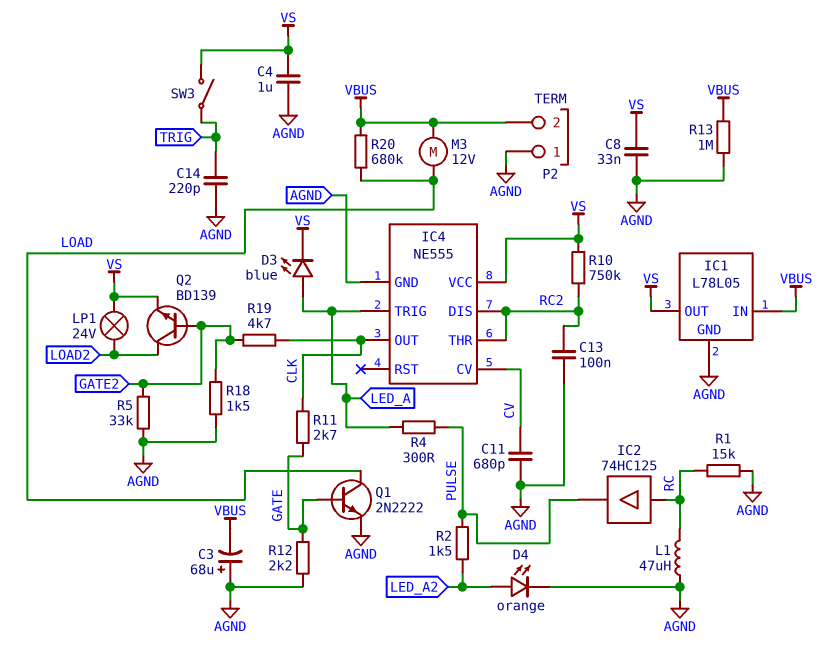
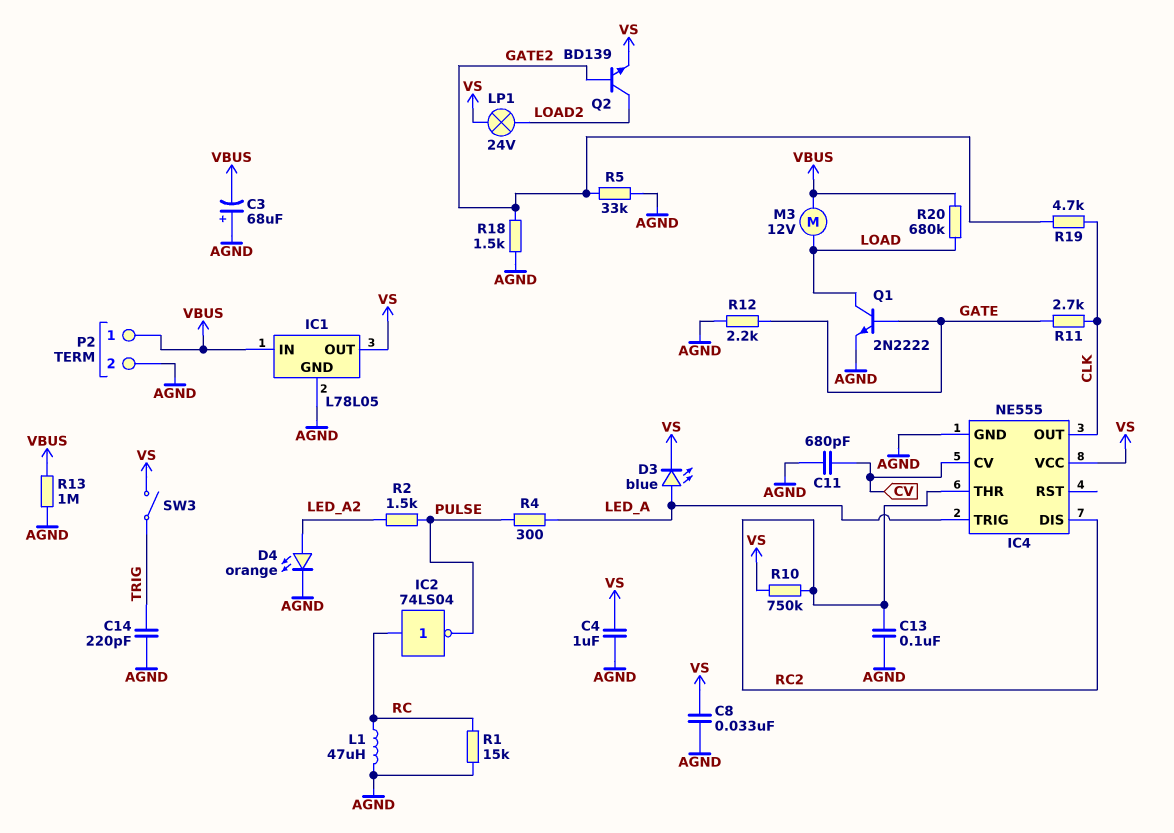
IC2: buffer 74HC125 (in RC, out PULSE) -> NOT 74LS04 (in RC, out PULSE)
P2 pin 1: AGND -> VBUS
P2 pin 2: VBUS -> AGND

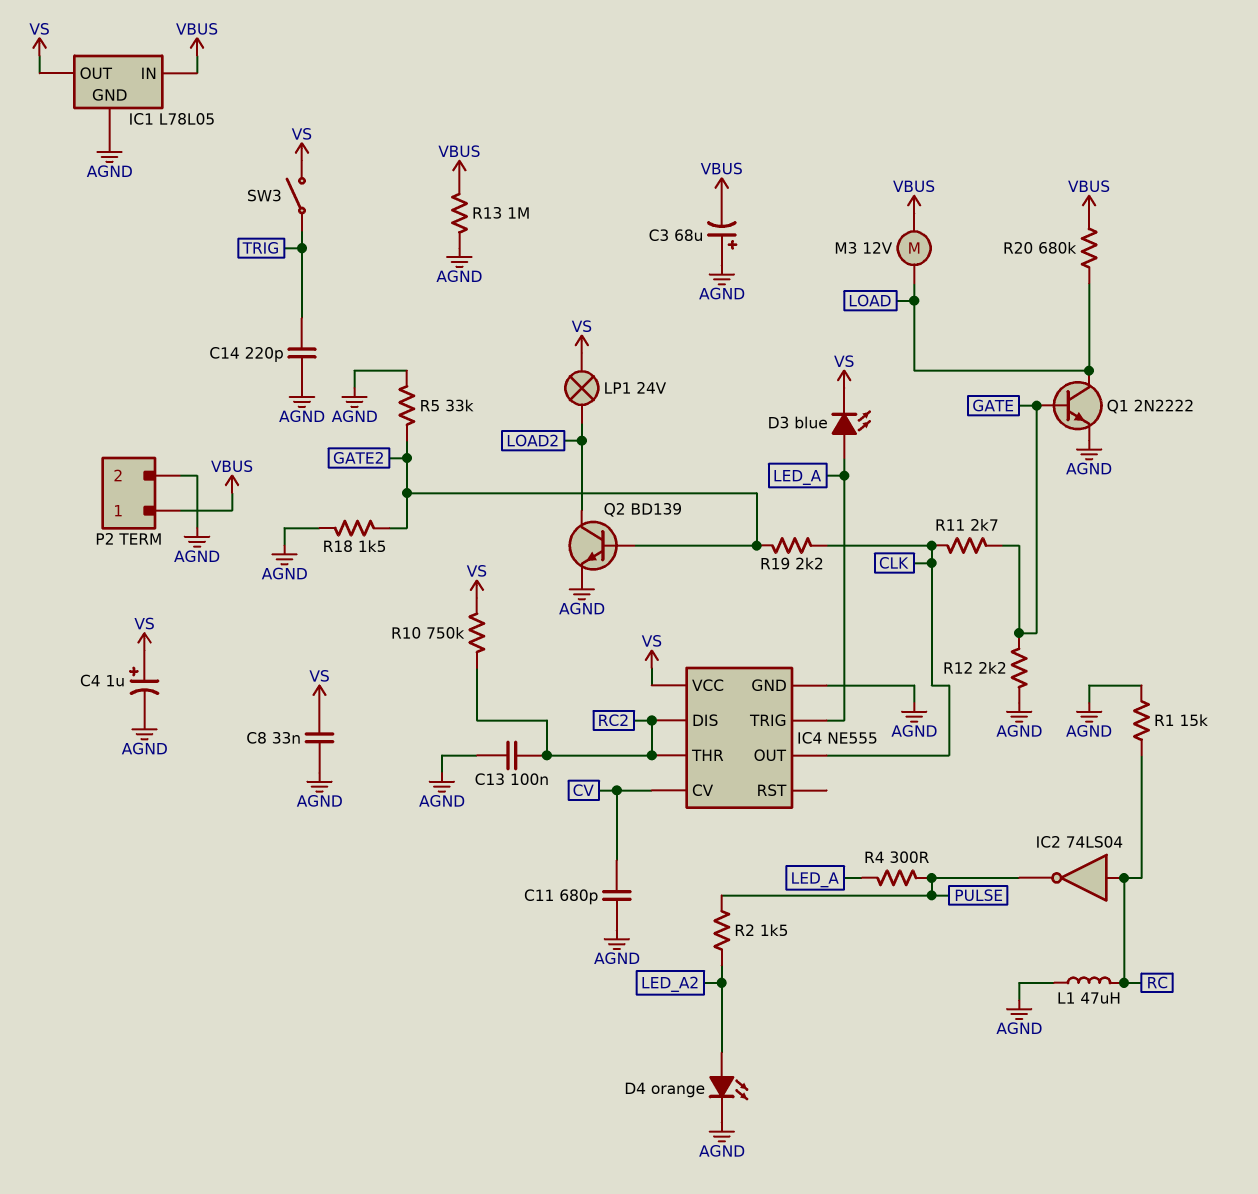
C4: 1uF (AGND, VS) -> 1uF (plus VS, minus AGND)
Q2: NPN BD139 (B GATE2, C LOAD2, E VS) -> NPN BD139 (B GATE2, C LOAD2, E AGND)
R19: 4.7k (CLK, GATE2) -> 2.2k (CLK, GATE2)

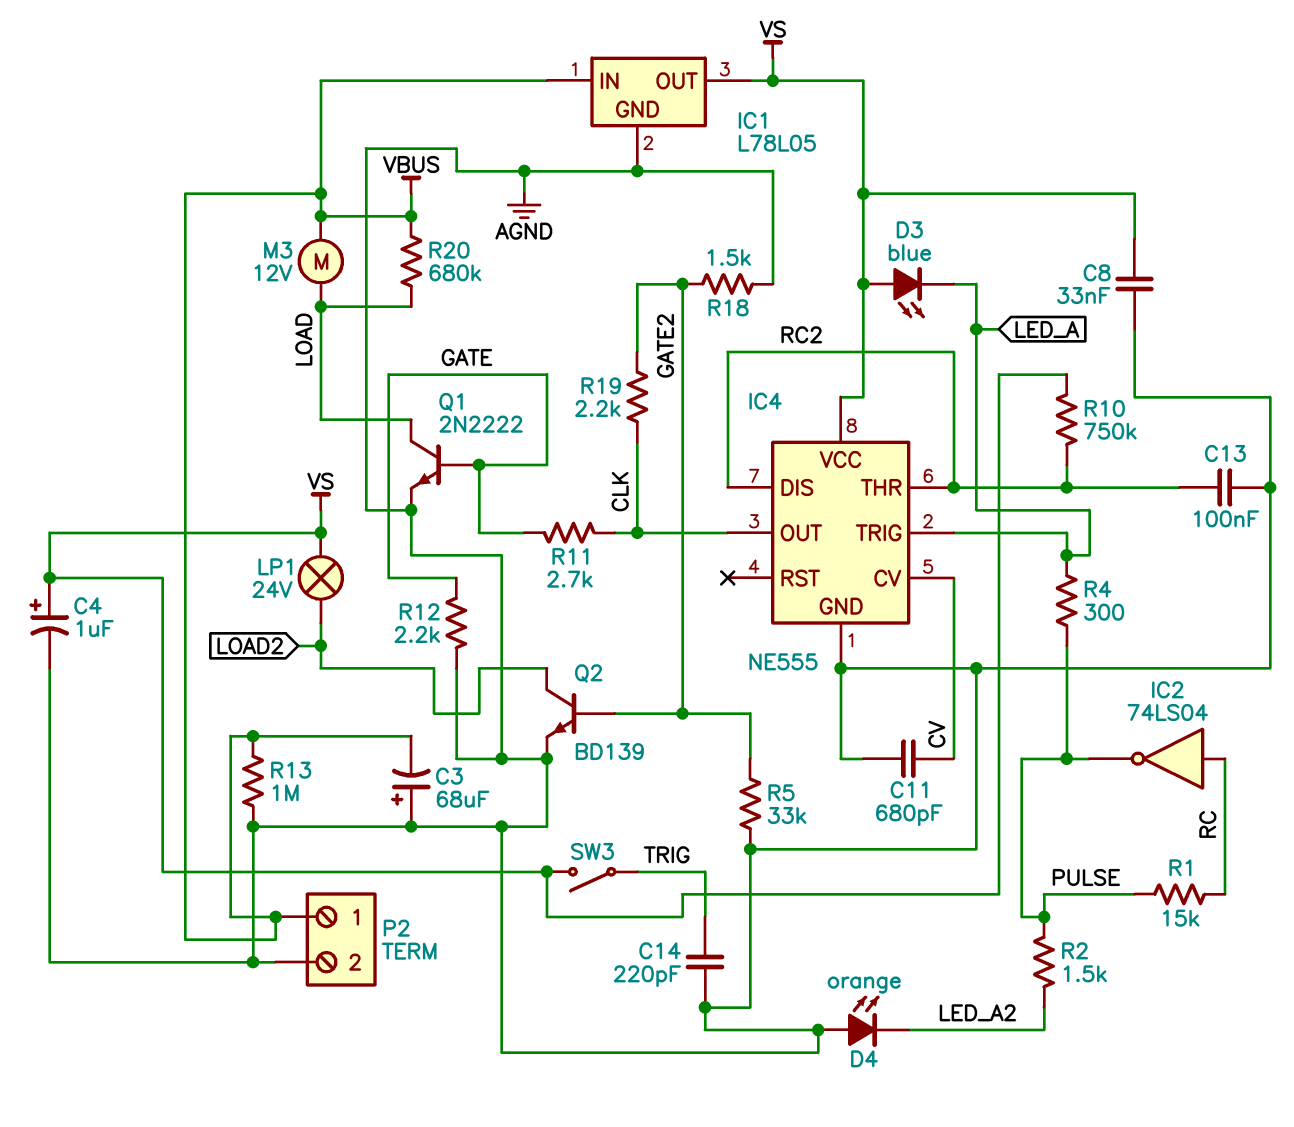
D3: LED blue (A LED_A, K VS) -> LED blue (A VS, K LED_A)
D4: LED orange (A LED_A2, K AGND) -> LED orange (A AGND, K LED_A2)
L1: 47uH (AGND, RC) -> none
R1: 15k (AGND, RC) -> 15k (PULSE, RC)

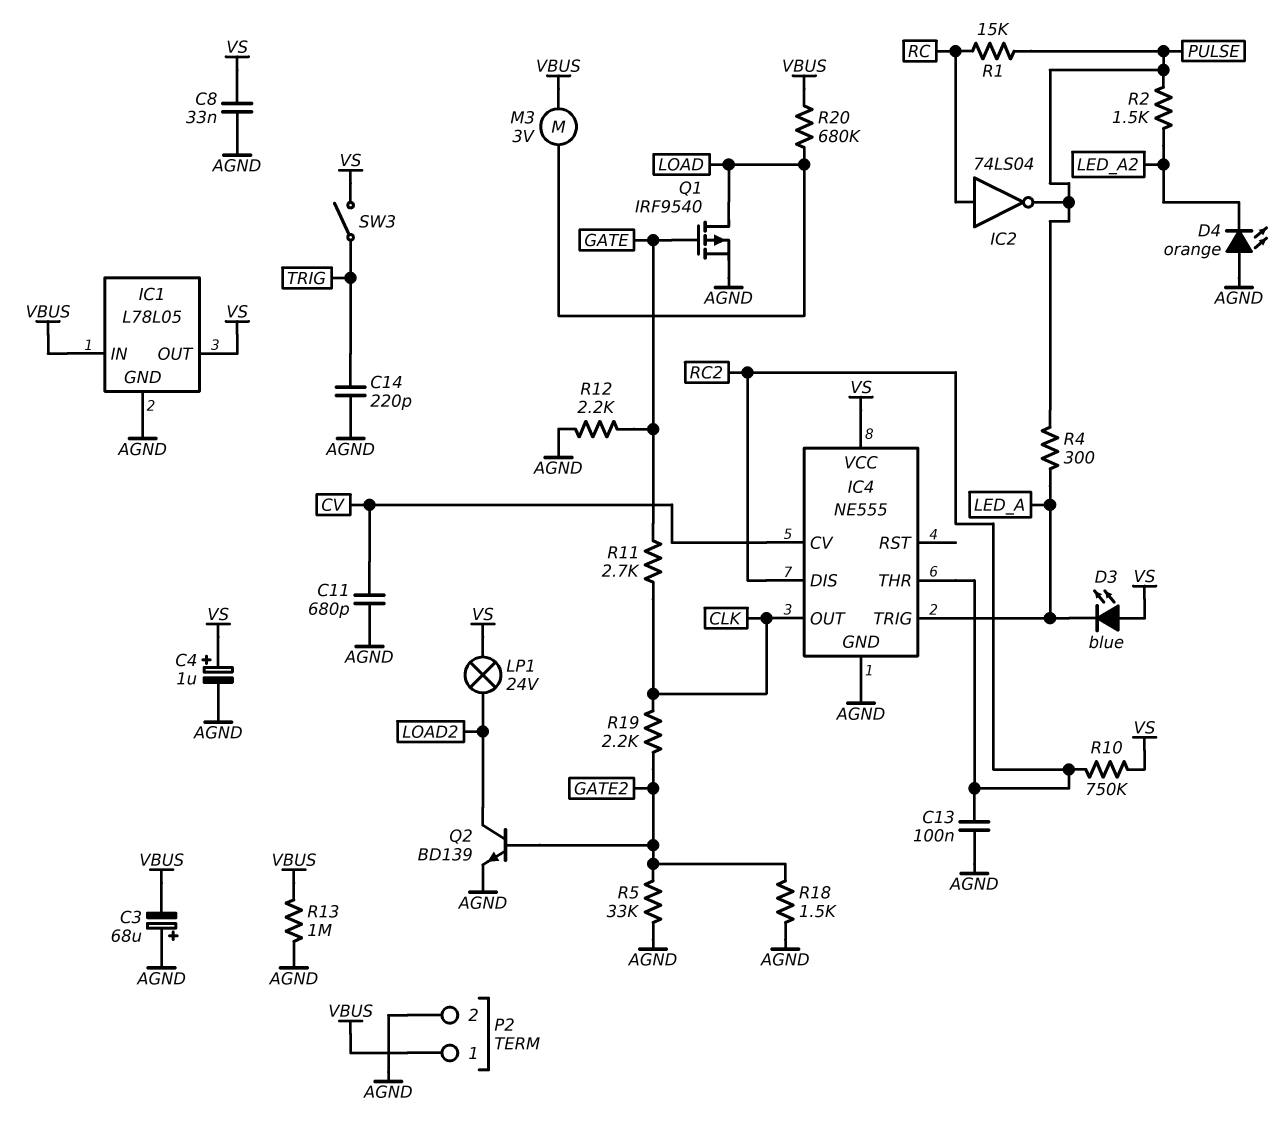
M3: motor 12V (LOAD, VBUS) -> motor 3V (LOAD, VBUS)
Q1: NPN 2N2222 (B GATE, C LOAD, E AGND) -> PMOS IRF9540 (G GATE, D LOAD, S AGND)

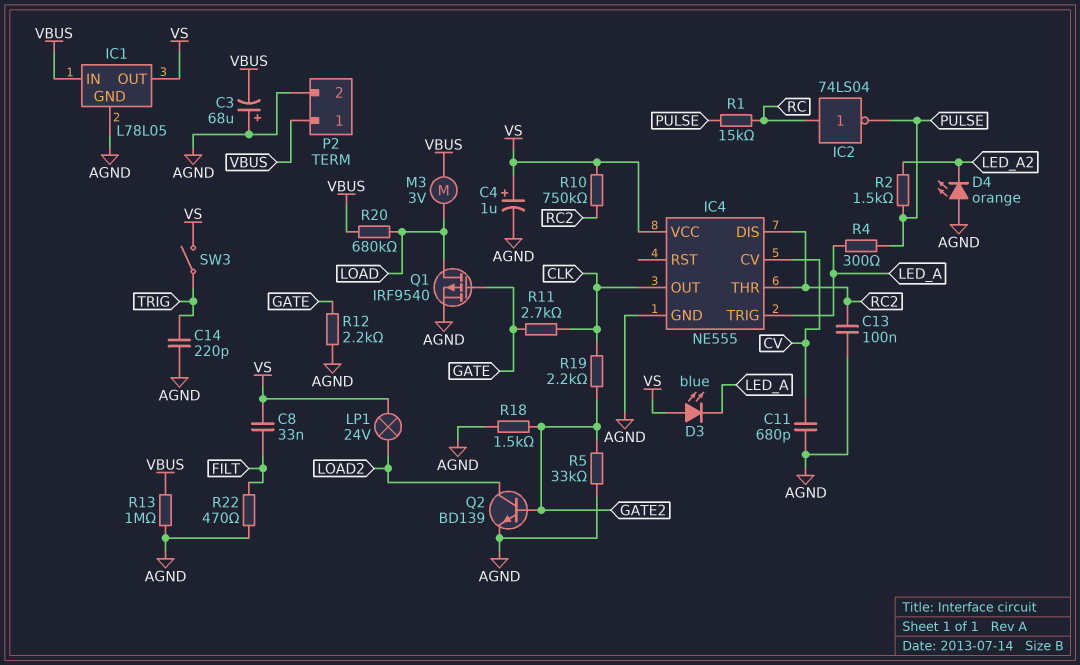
C8: 33nF (AGND, VS) -> 33nF (FILT, VS)
R22: none -> 470 (AGND, FILT)

